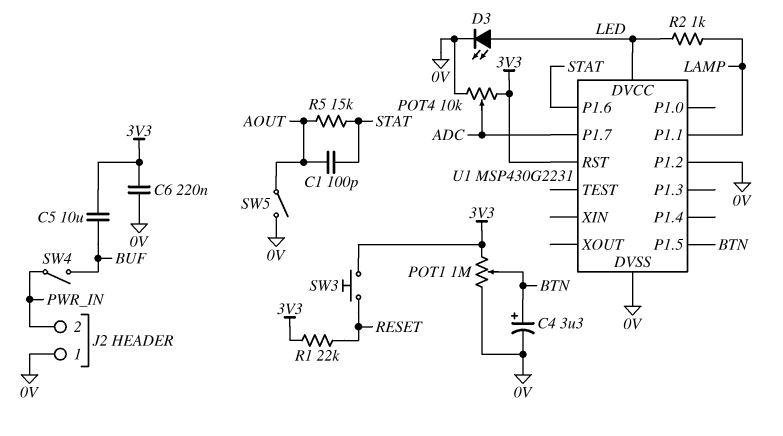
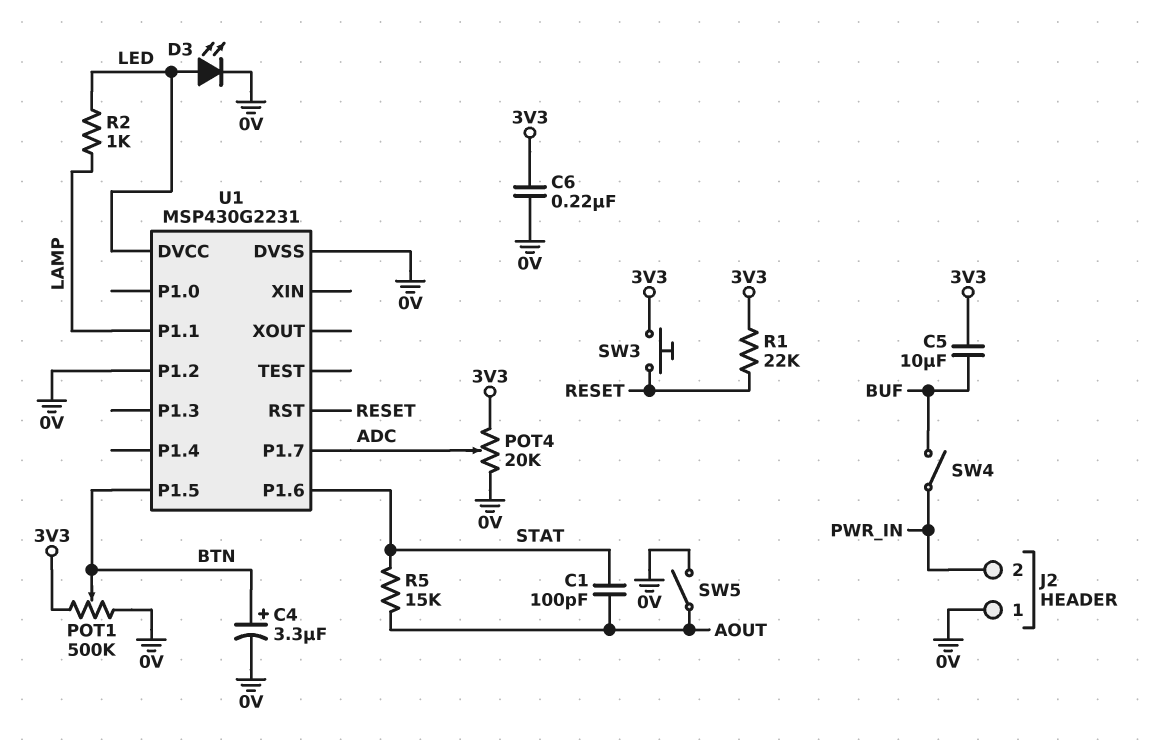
POT1: 1M (0V, 3V3, wiper BTN) -> 500k (0V, 3V3, wiper BTN)
POT4: 10k (0V, 3V3, wiper ADC) -> 20k (0V, 3V3, wiper ADC)
U1 pin RST: 3V3 -> RESET

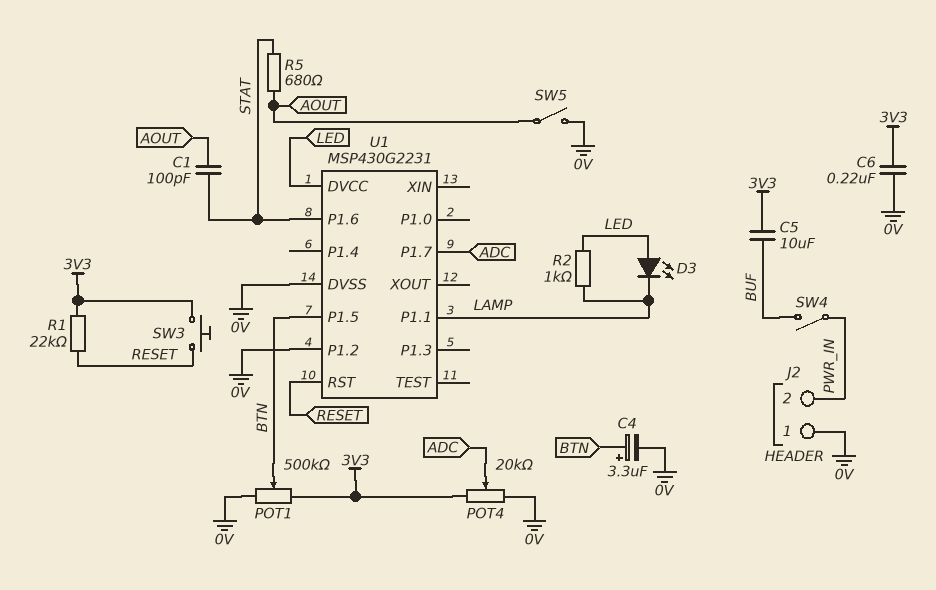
D3: LED (A LED, K 0V) -> LED (A LED, K LAMP)
R5: 15k (AOUT, STAT) -> 680 (AOUT, STAT)

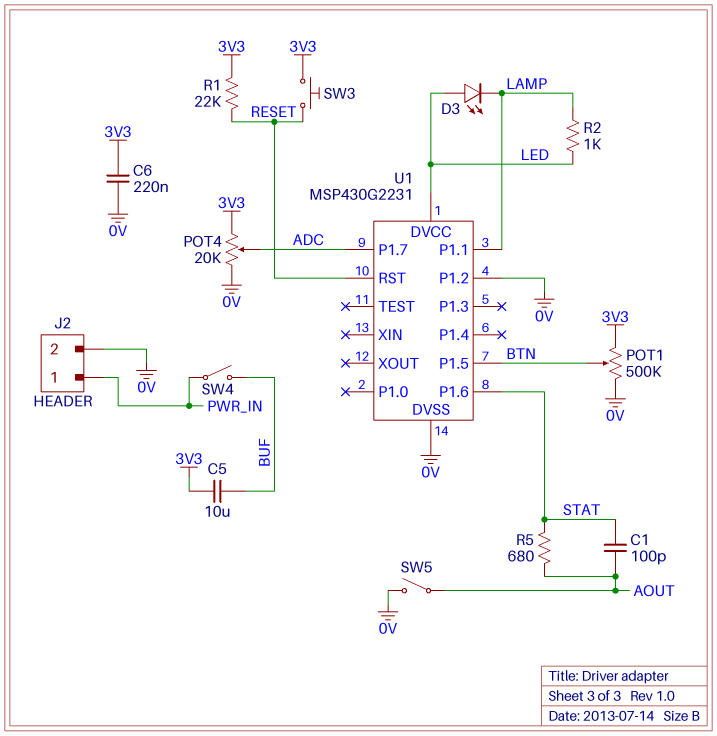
C4: 3.3uF (plus BTN, minus 0V) -> none
J2 pin 1: 0V -> PWR_IN
J2 pin 2: PWR_IN -> 0V

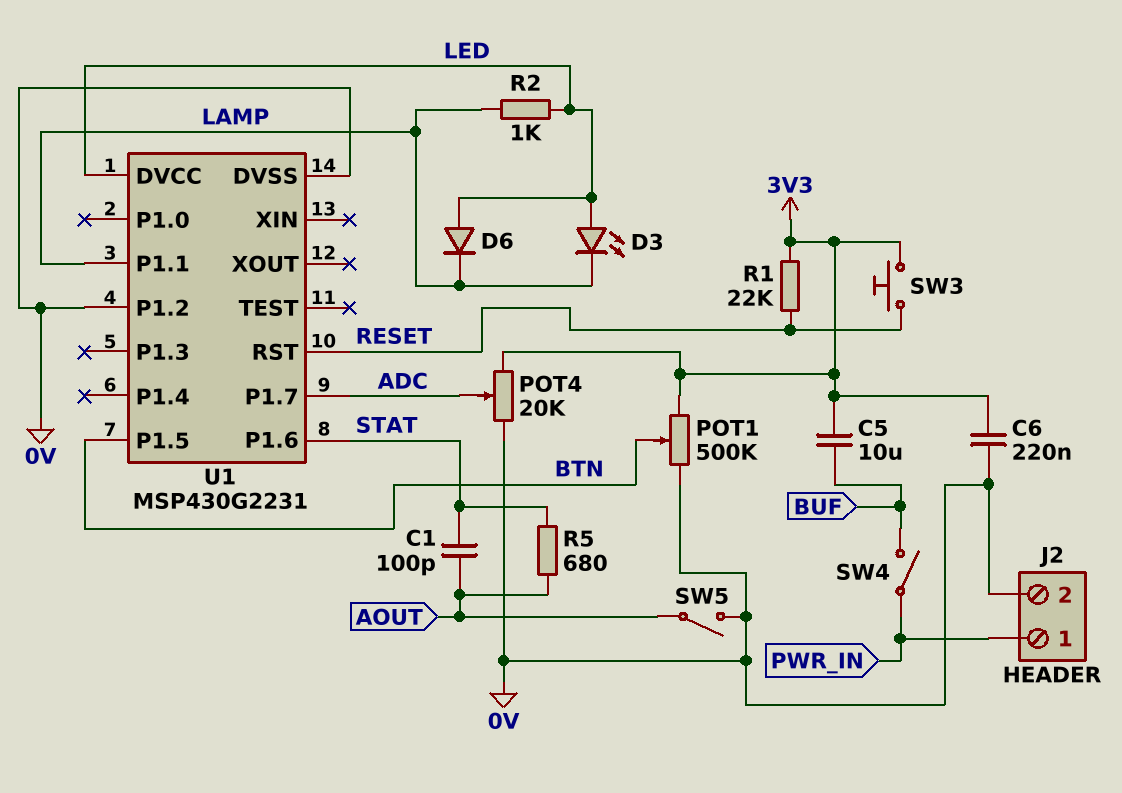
D6: none -> diode (A LED, K LAMP)

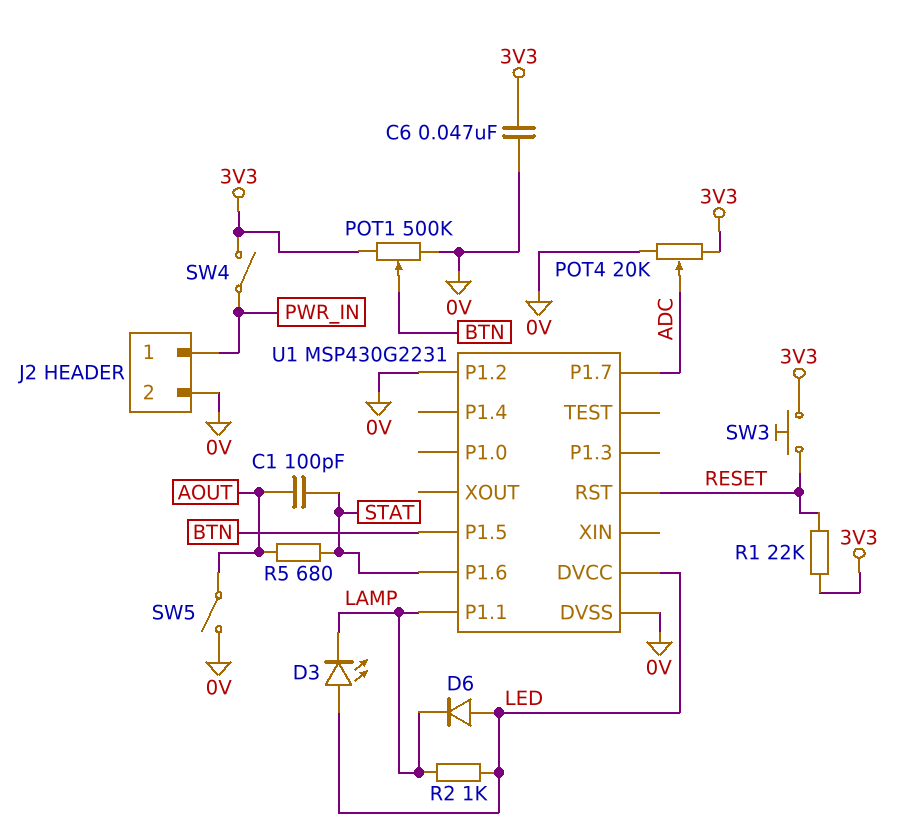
C5: 10uF (3V3, BUF) -> none
C6: 220nF (0V, 3V3) -> 47nF (0V, 3V3)
SW4: switch (BUF, PWR_IN) -> switch (3V3, PWR_IN)

